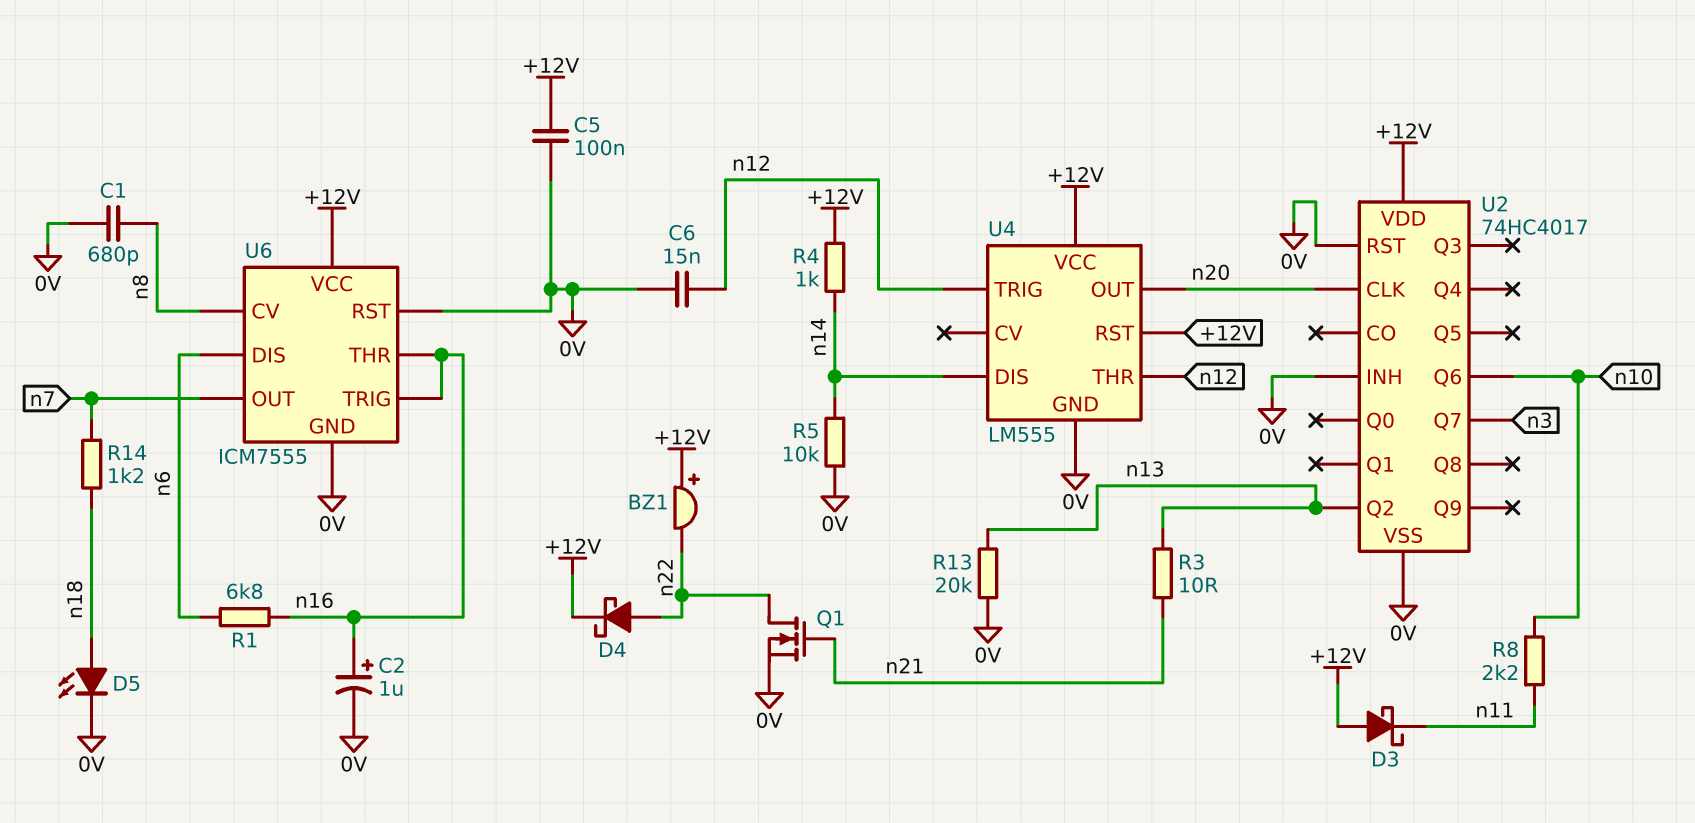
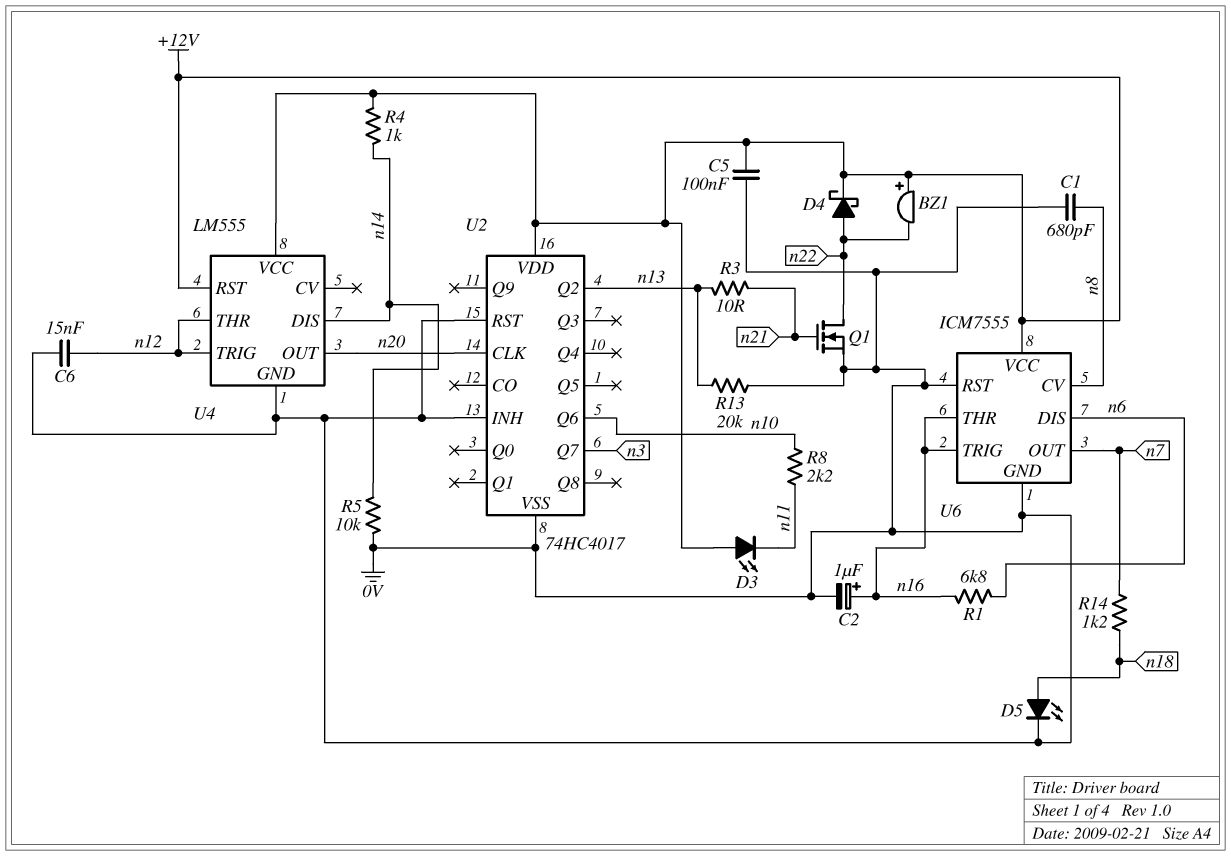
D3: schottky (A +12V, K n11) -> LED (A +12V, K n11)

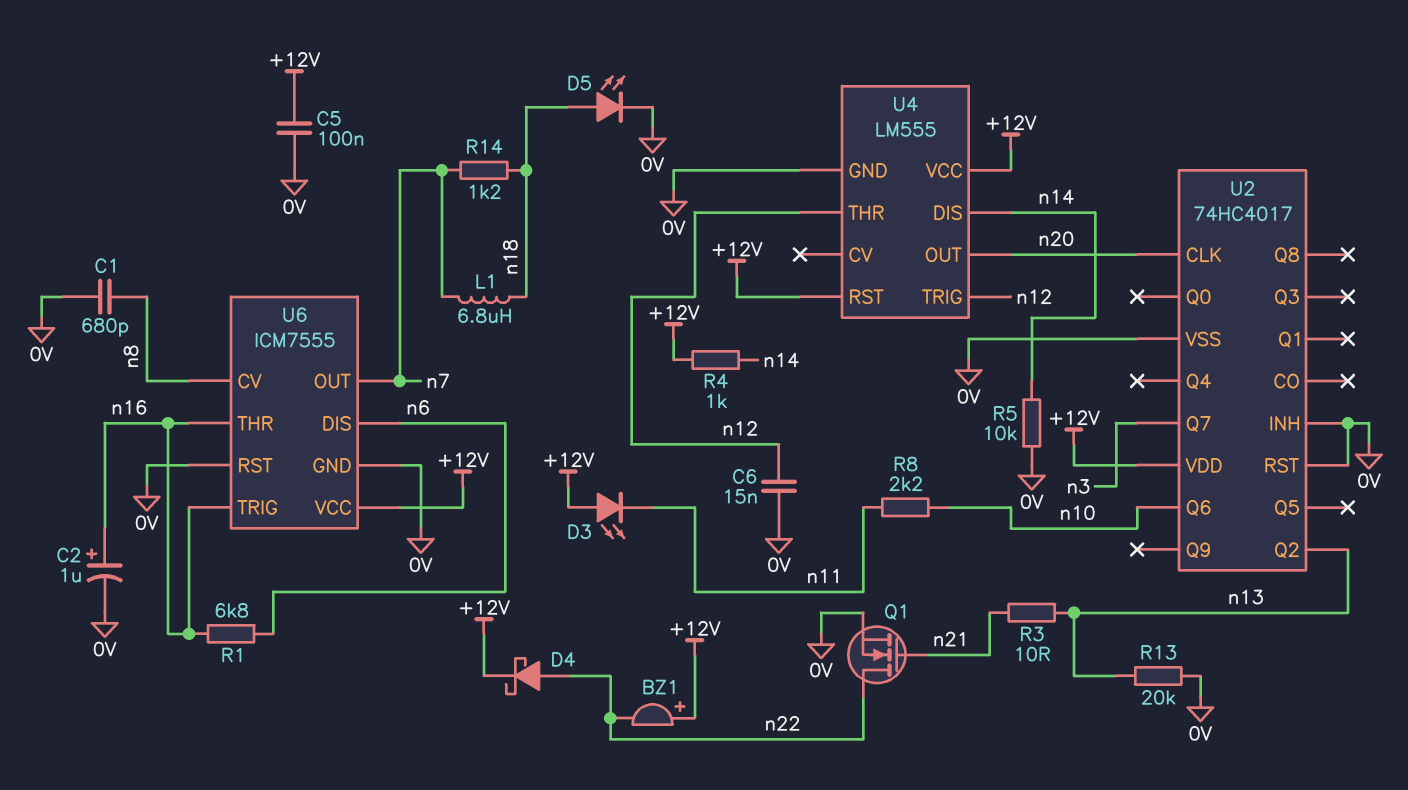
L1: none -> 6.8uH (n7, n18)

